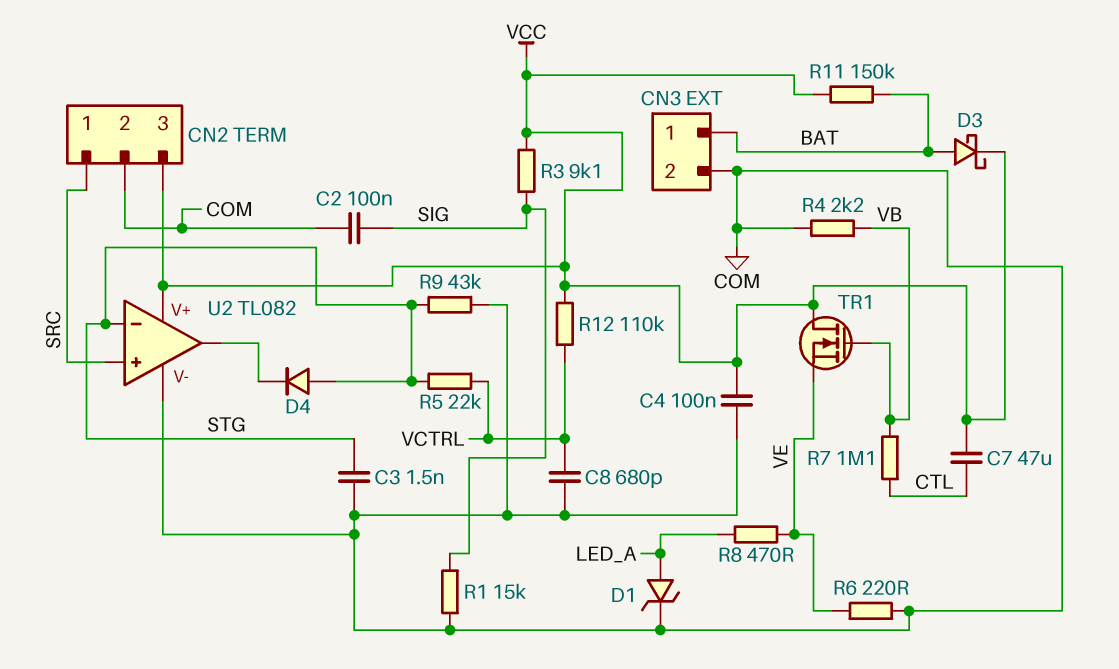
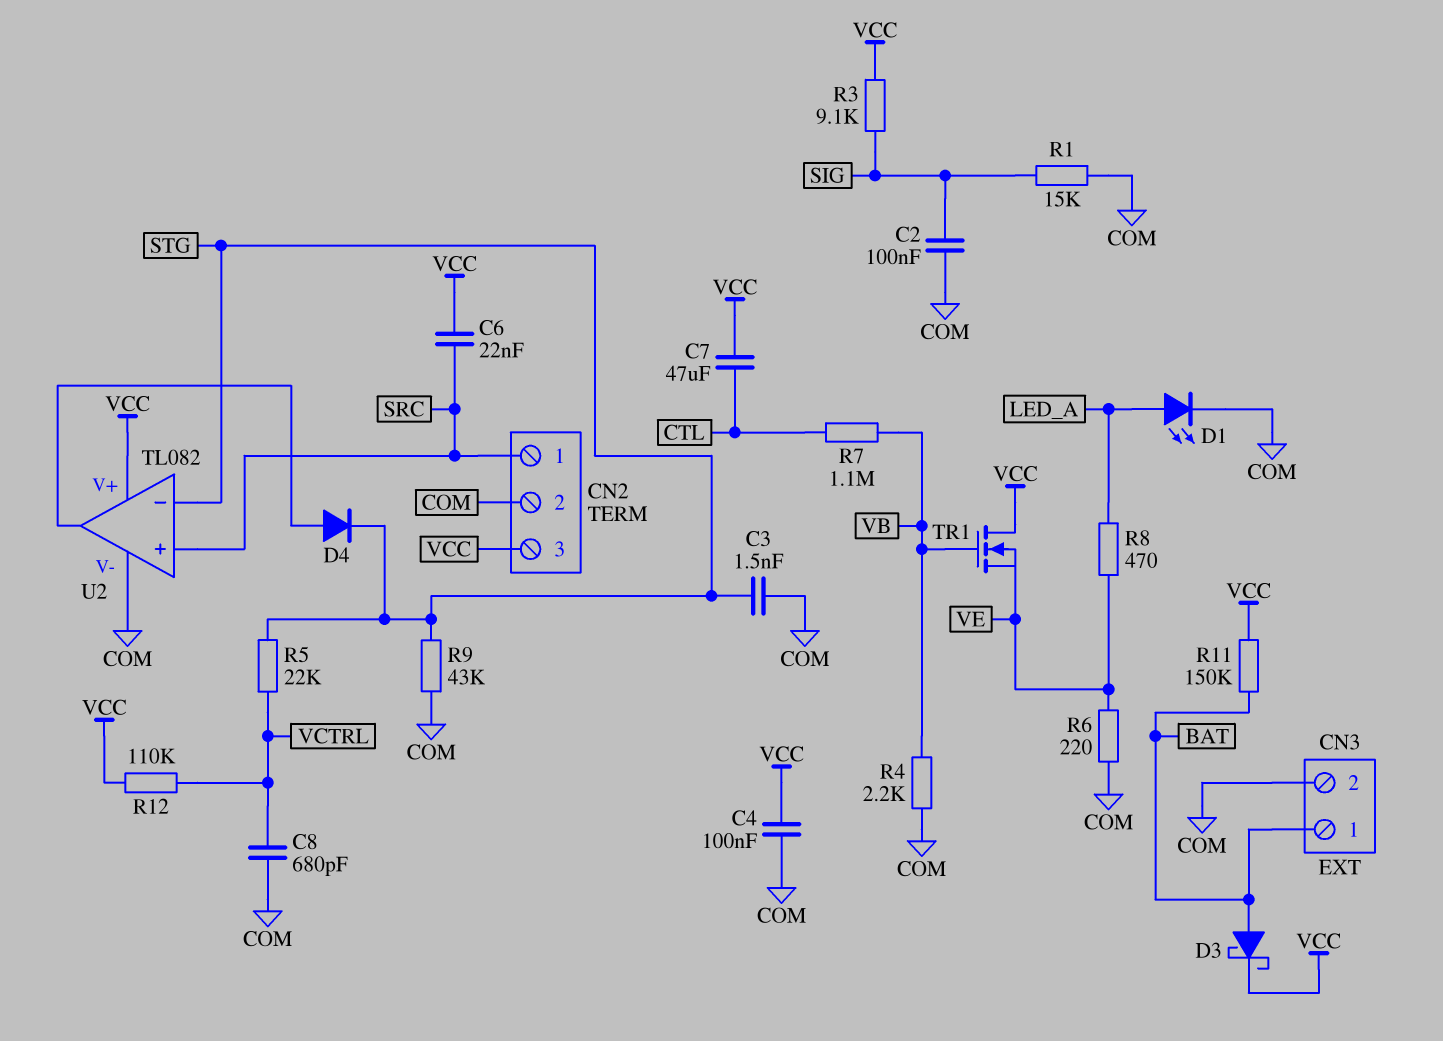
C6: none -> 22nF (SRC, VCC)
D1: zener (A LED_A, K COM) -> LED (A LED_A, K COM)
D4: diode (A STG, K U2/out) -> diode (A U2/out, K STG)

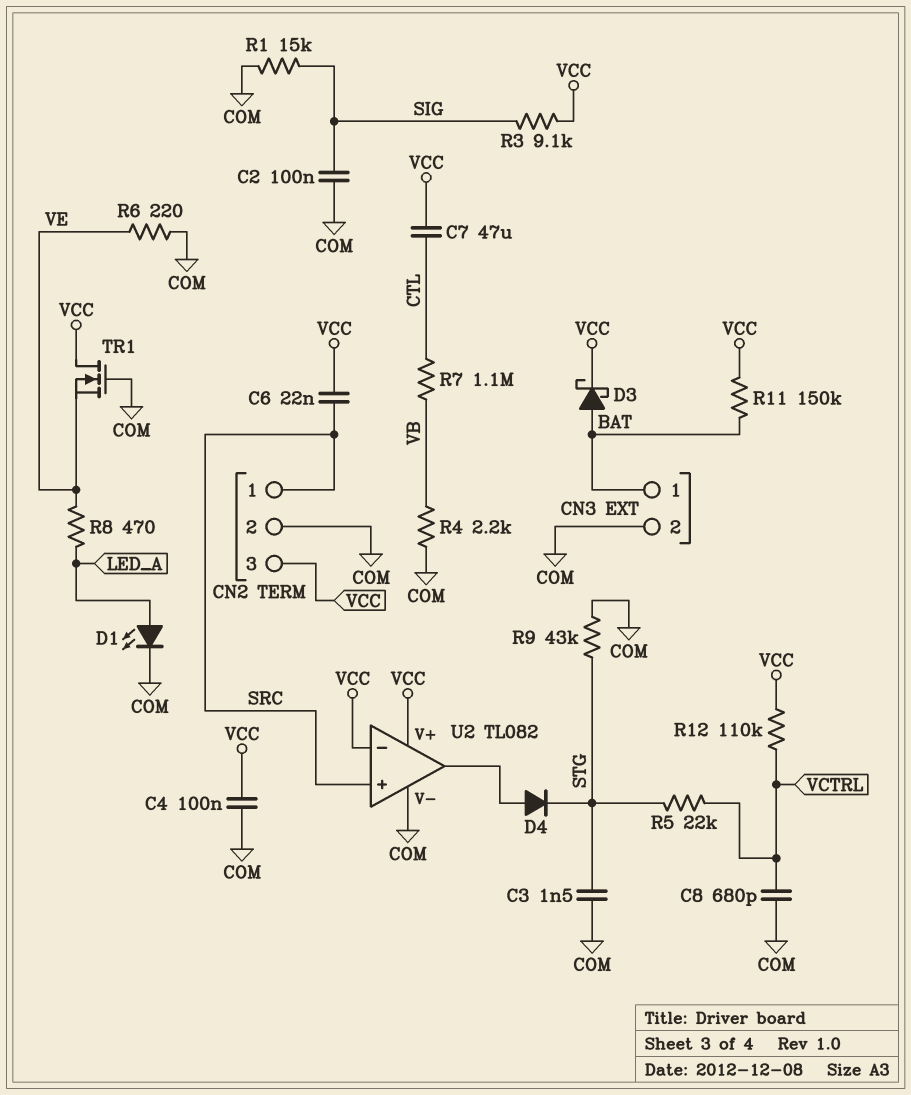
TR1: NMOS (G VB, D VCC, S VE) -> NMOS (G COM, D VCC, S VE)
U2 pin in-: STG -> VCC

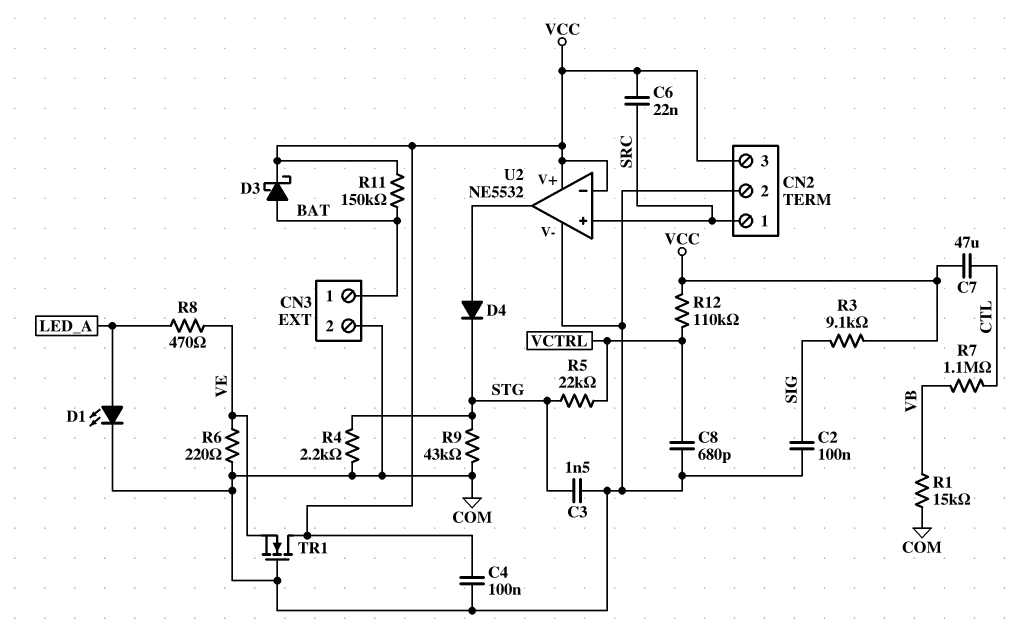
R1: 15k (COM, SIG) -> 15k (COM, VB)
R4: 2.2k (COM, VB) -> 2.2k (COM, STG)
U2: TL082 -> NE5532

